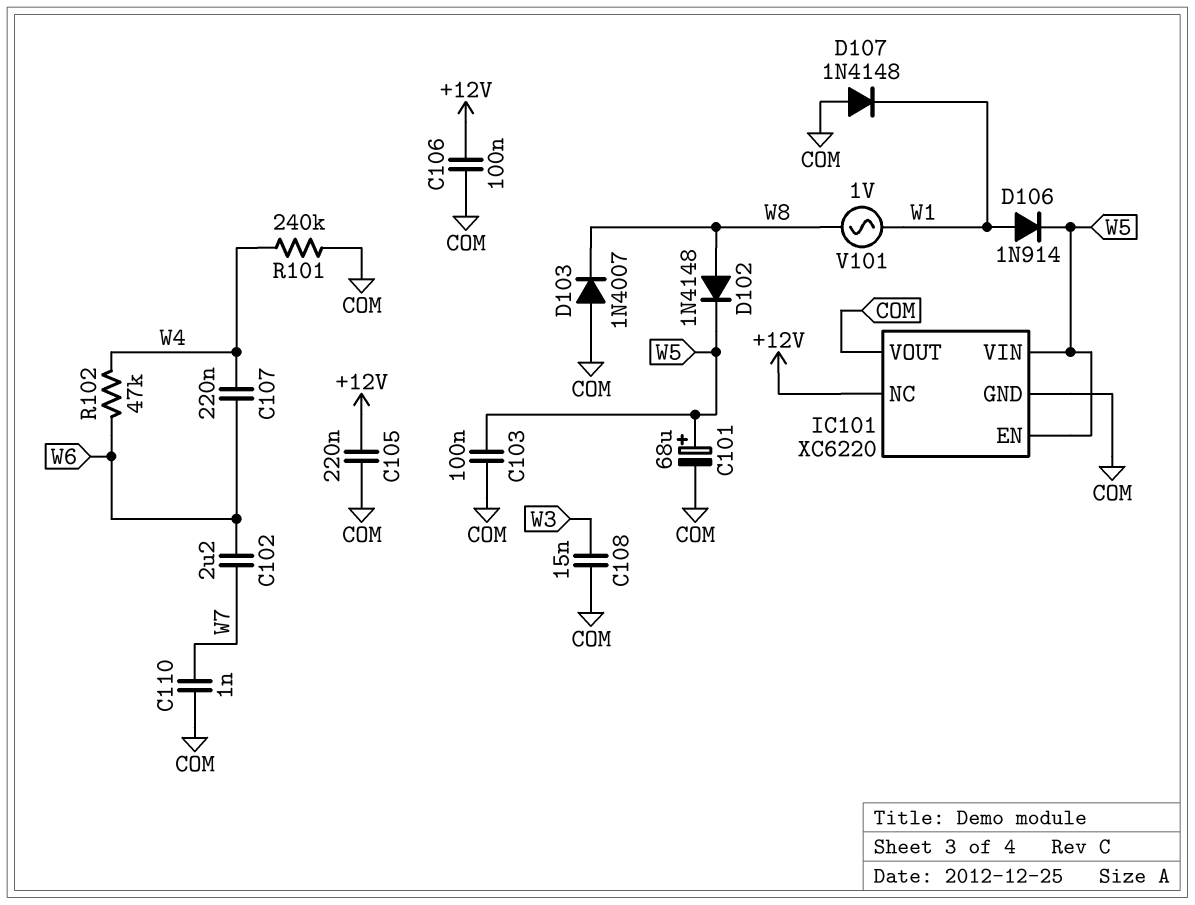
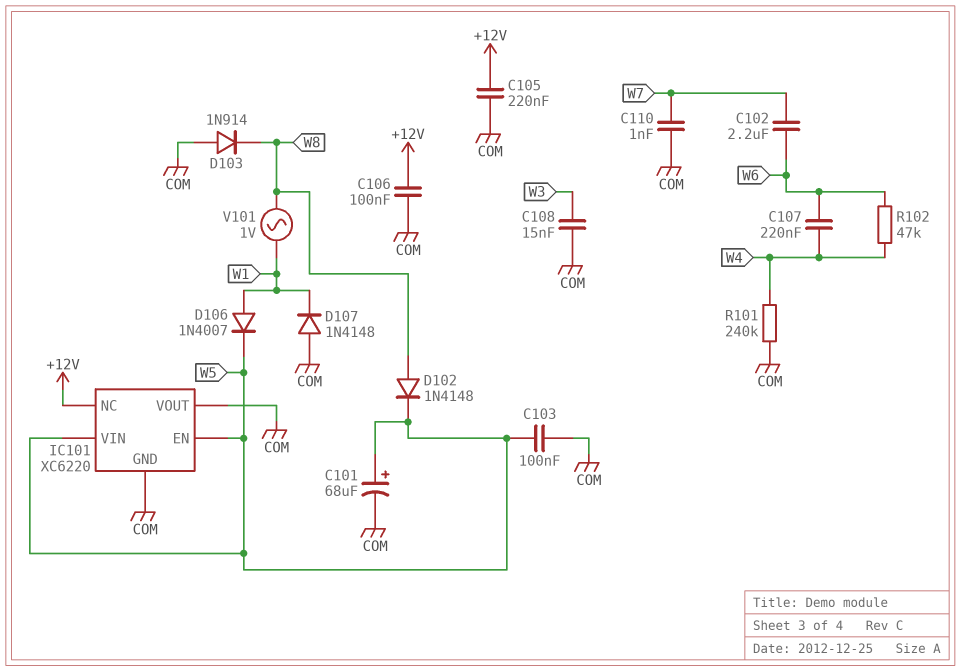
D103: diode 1N4007 (A COM, K W8) -> diode 1N914 (A COM, K W8)
D106: diode 1N914 (A W1, K W5) -> diode 1N4007 (A W1, K W5)

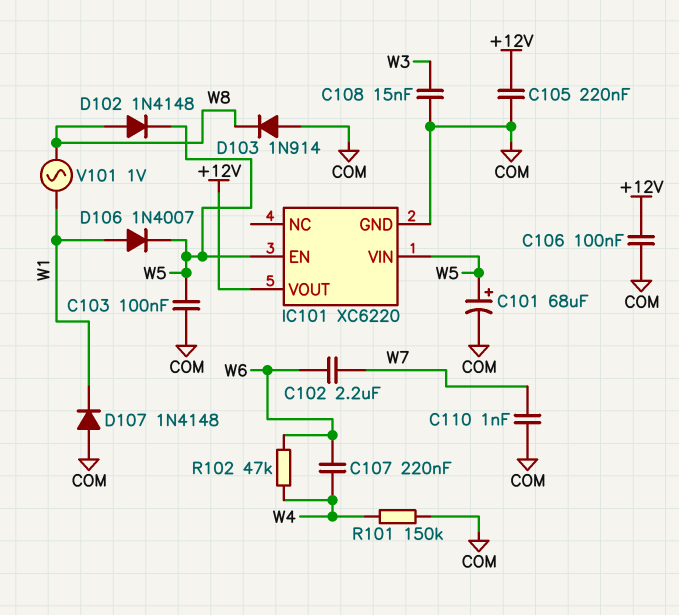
IC101 pin NC: +12V -> none
IC101 pin VOUT: COM -> +12V
R101: 240k (COM, W4) -> 150k (COM, W4)

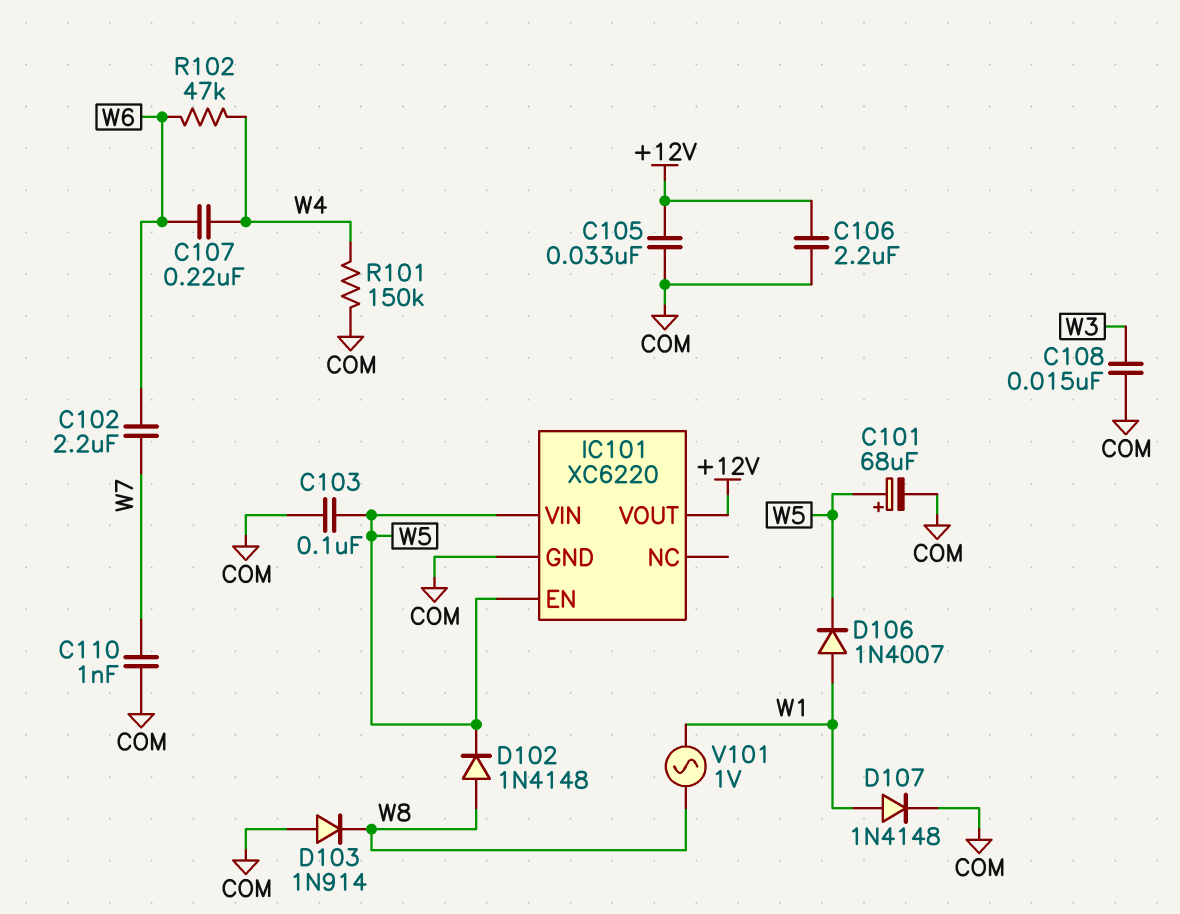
C105: 220nF (+12V, COM) -> 33nF (+12V, COM)
C106: 100nF (+12V, COM) -> 2.2uF (+12V, COM)
D107: diode 1N4148 (A COM, K W1) -> diode 1N4148 (A W1, K COM)

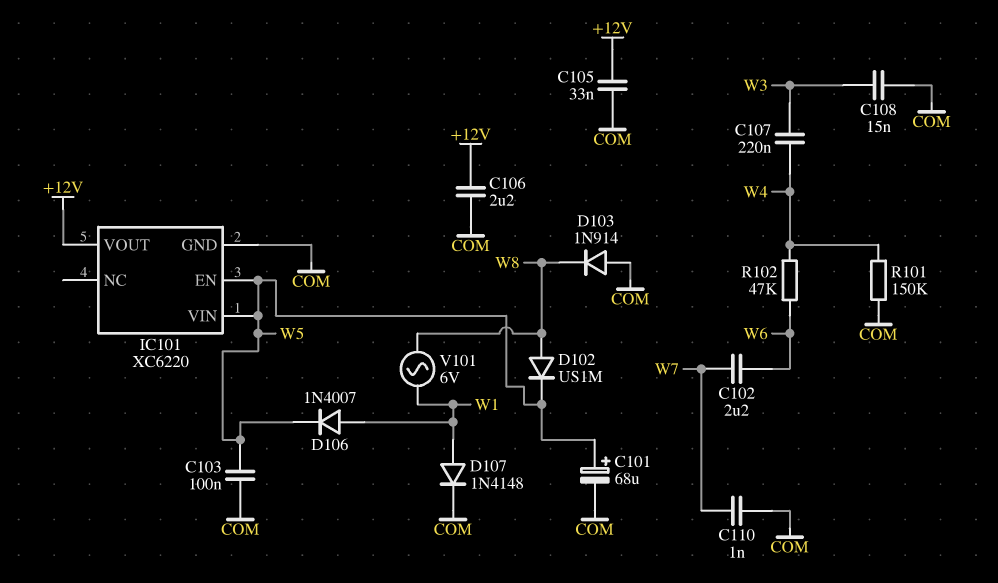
C107: 220nF (W4, W6) -> 220nF (W3, W4)
D102: diode 1N4148 (A W8, K W5) -> diode US1M (A W8, K W5)
V101: AC 1V (W1, W8) -> AC 6V (W1, W8)

